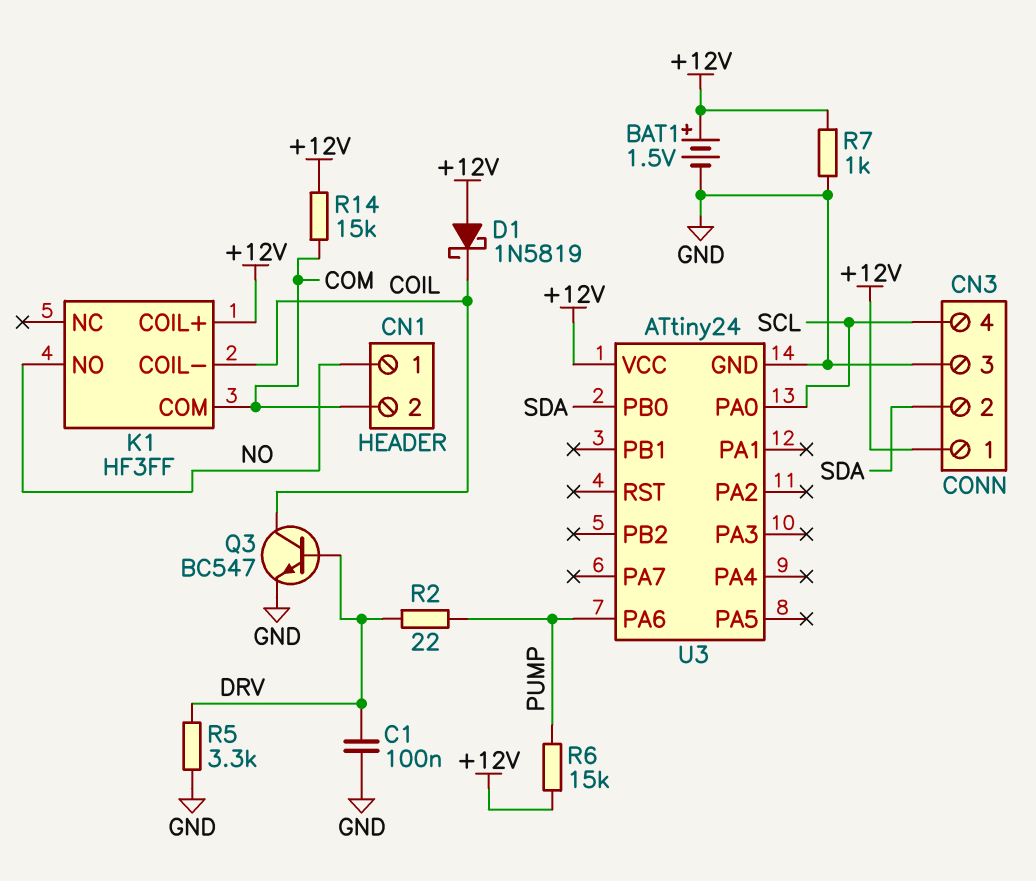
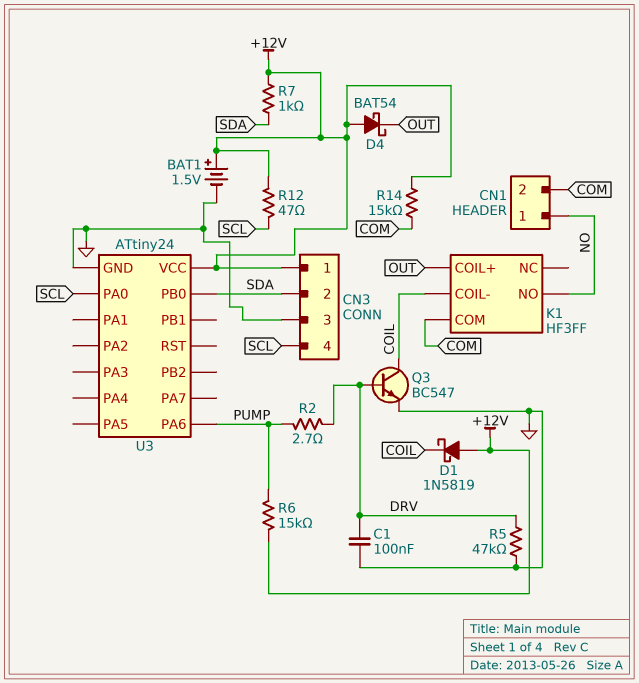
D4: none -> schottky BAT54 (A +12V, K OUT)
K1 pin COIL+: +12V -> OUT
R2: 22 (DRV, PUMP) -> 2.7 (DRV, PUMP)
R5: 3.3k (DRV, GND) -> 47k (DRV, GND)
R7: 1k (+12V, GND) -> 1k (+12V, SDA)
R12: none -> 47 (+12V, SCL)

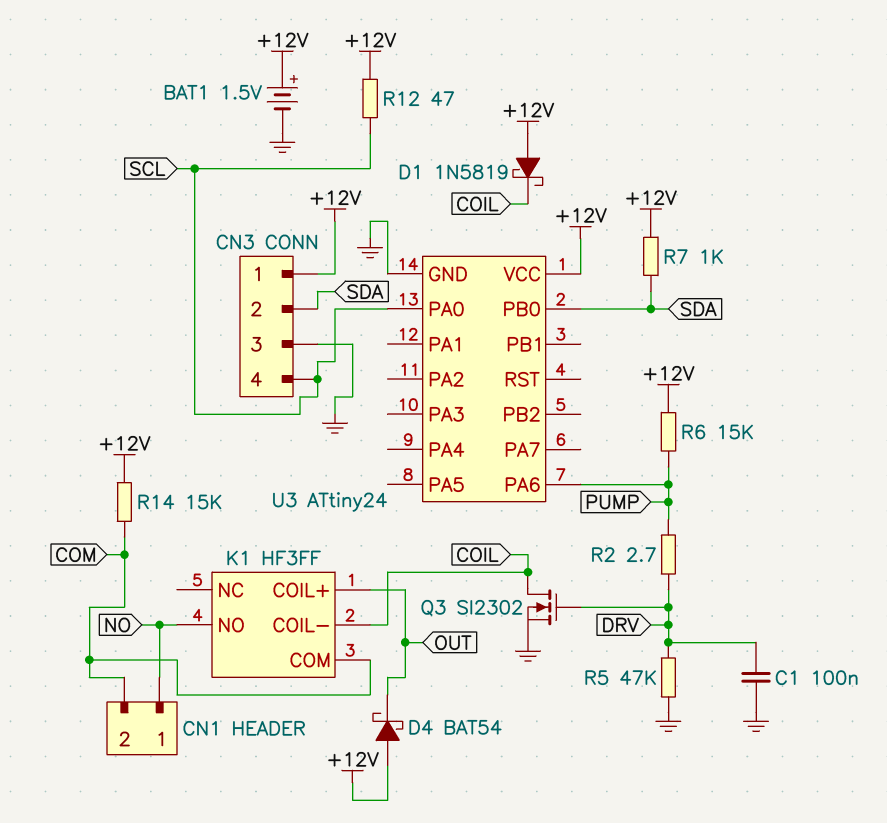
Q3: NPN BC547 (B DRV, C COIL, E GND) -> NMOS SI2302 (G DRV, D COIL, S GND)

